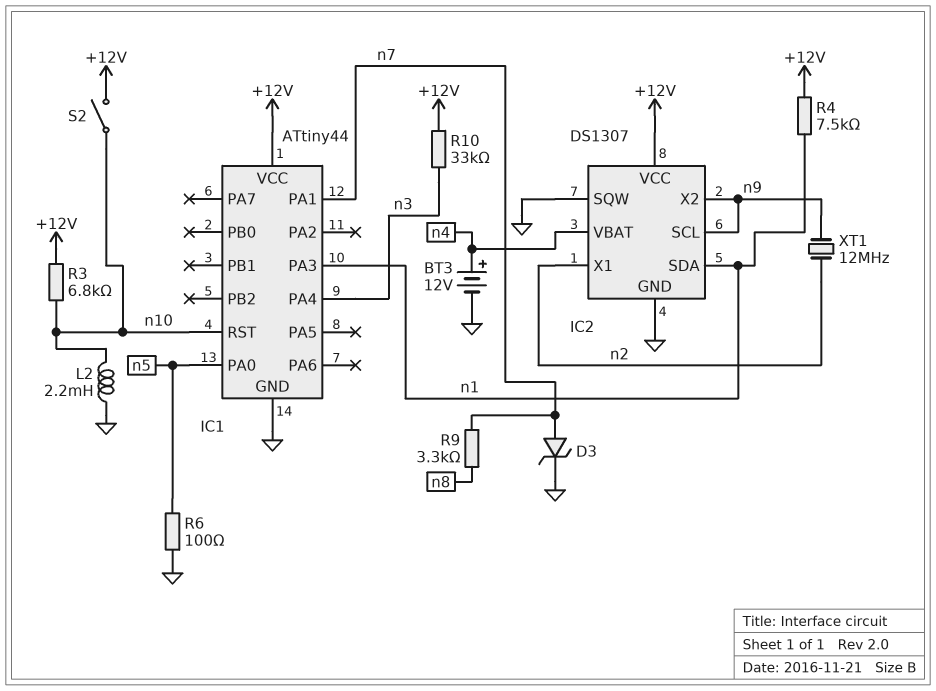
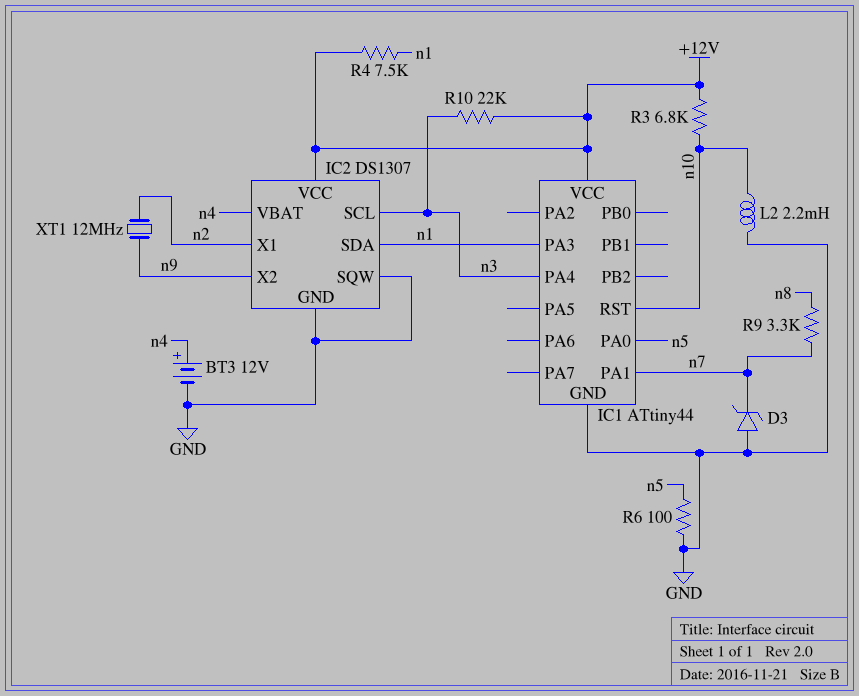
D3: zener (A n7, K GND) -> zener (A GND, K n7)
IC2 pin SCL: n9 -> n3
R10: 33k (+12V, n3) -> 22k (+12V, n3)
S2: switch (+12V, n10) -> none

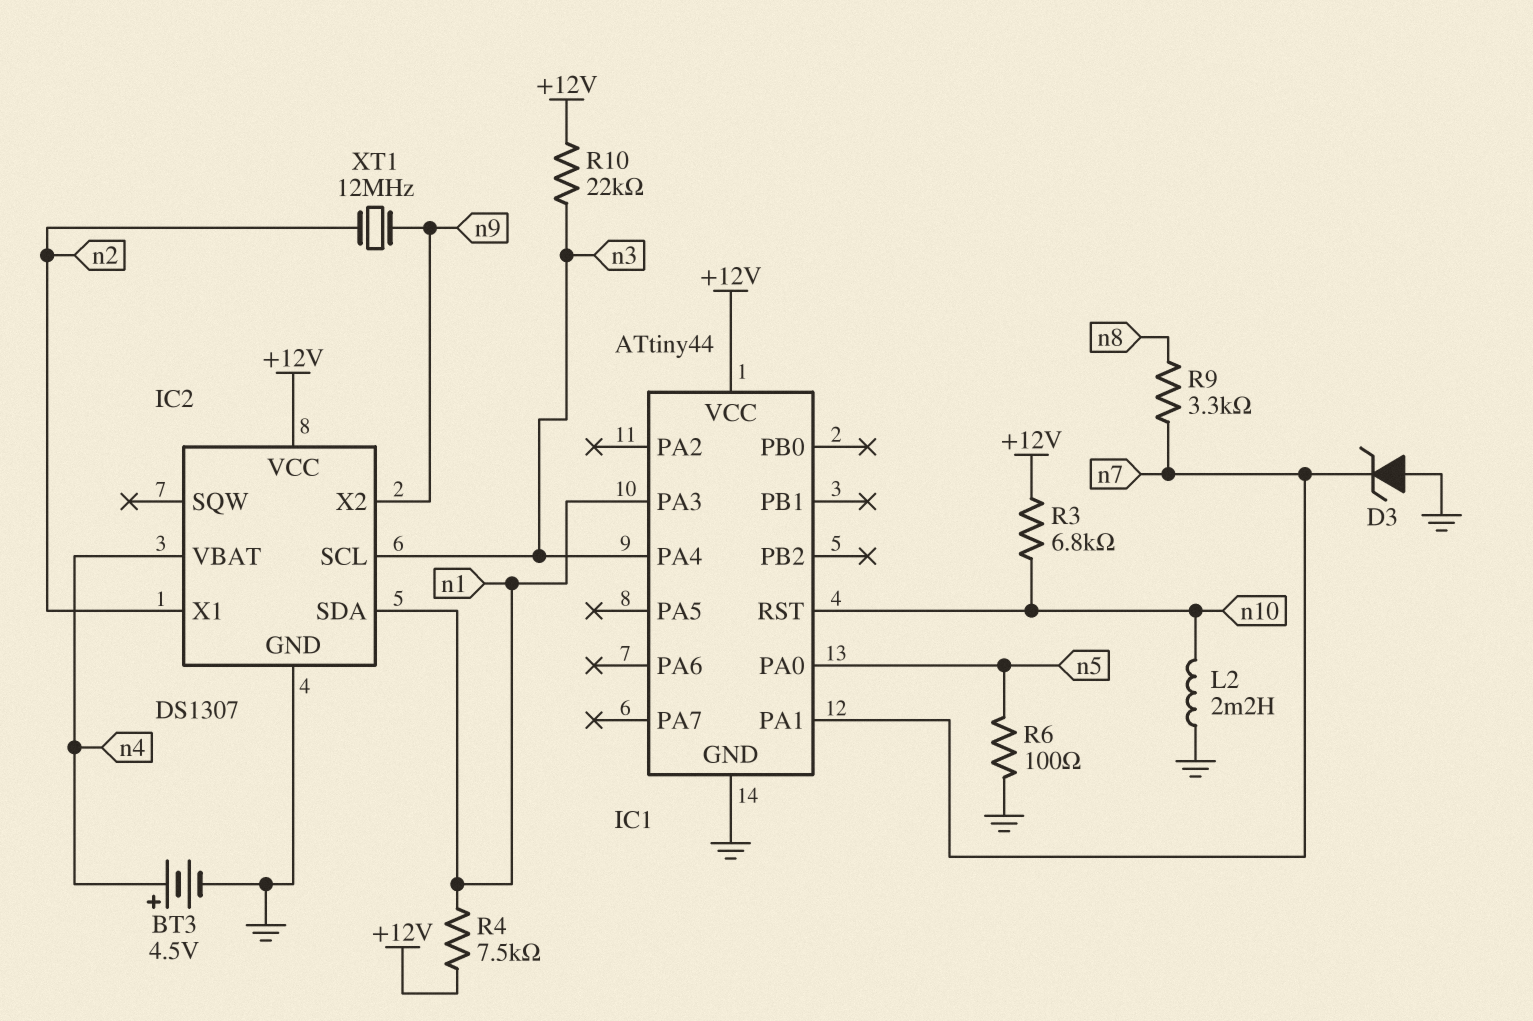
BT3: 12V (plus n4, minus GND) -> 4.5V (plus n4, minus GND)
IC2 pin SQW: GND -> none

